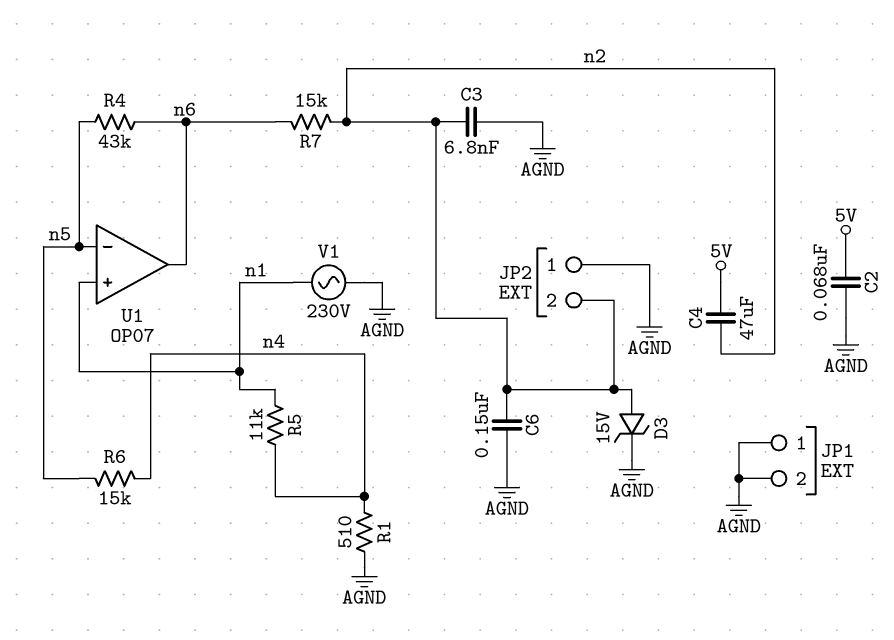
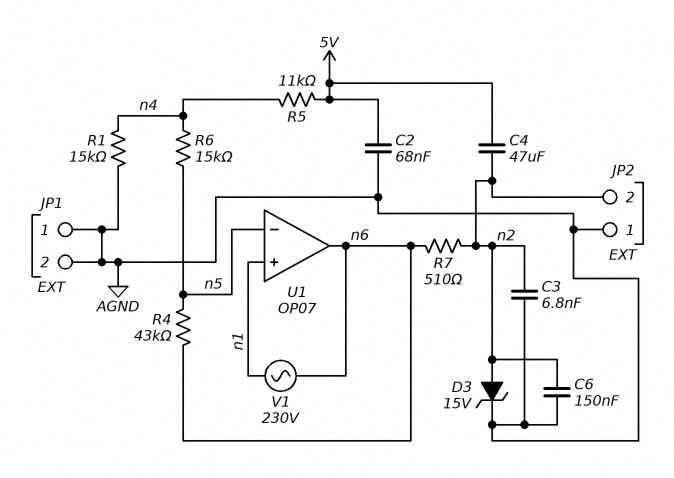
R1: 510 (AGND, n4) -> 15k (AGND, n4)
R5: 11k (n1, n4) -> 11k (5V, n4)
R7: 15k (n2, n6) -> 510 (n2, n6)
V1: AC 230V (AGND, n1) -> AC 230V (n1, n6)

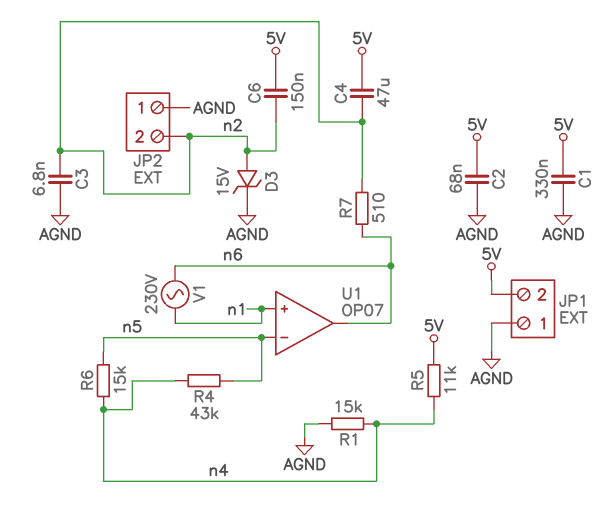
C1: none -> 330nF (5V, AGND)
C6: 150nF (AGND, n2) -> 150nF (5V, n2)
JP1 pin 2: AGND -> 5V
R4: 43k (n5, n6) -> 43k (n4, n5)

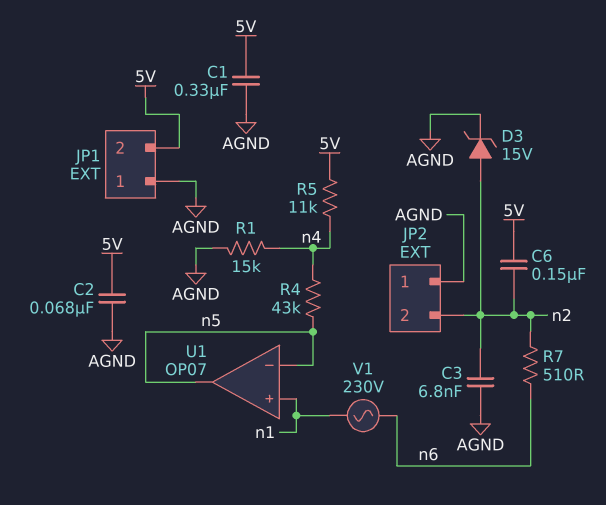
C4: 47uF (5V, n2) -> none
R6: 15k (n4, n5) -> none
U1 pin out: n6 -> n5

